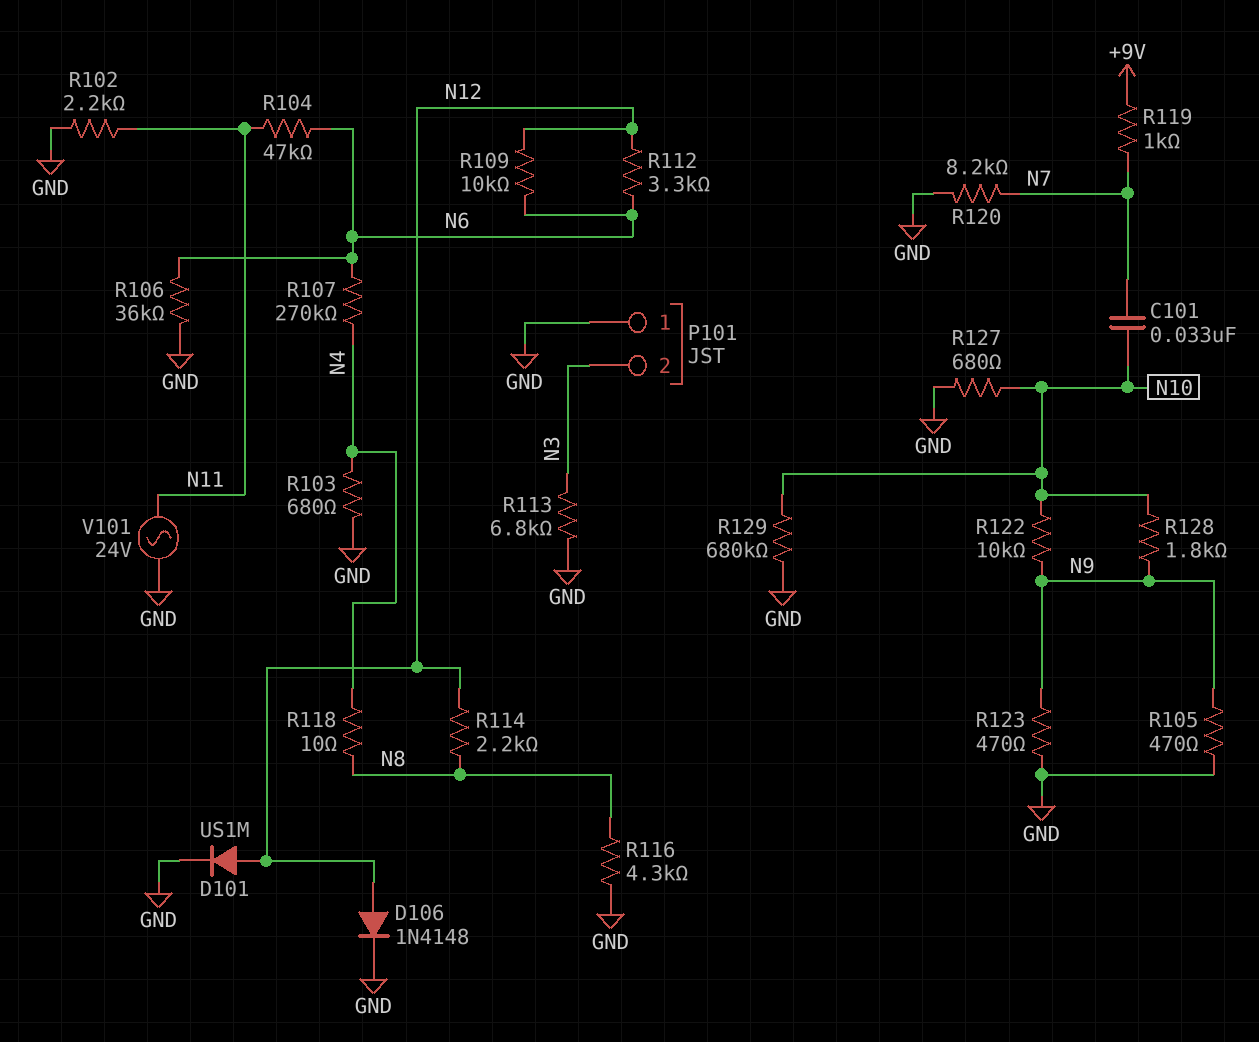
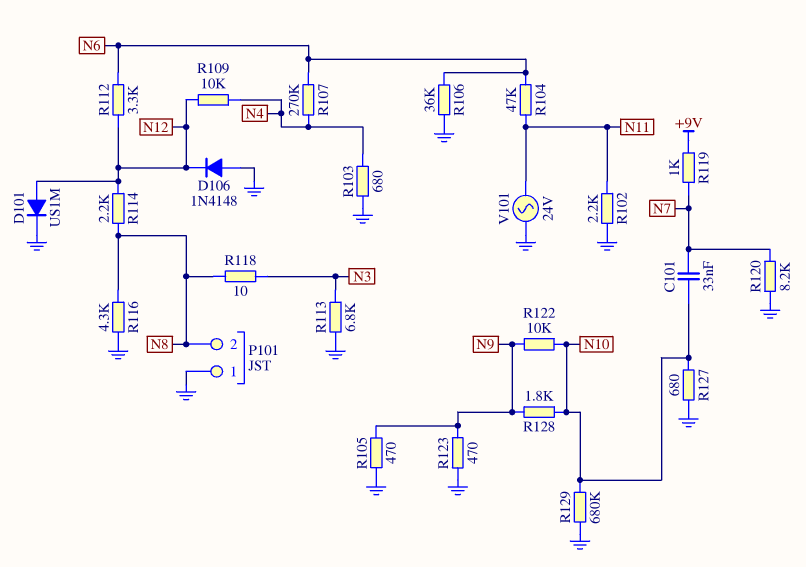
D106: diode 1N4148 (A N12, K GND) -> diode 1N4148 (A GND, K N12)
P101 pin 2: N3 -> N8
R109: 10k (N6, N12) -> 10k (N4, N12)
R118: 10 (N4, N8) -> 10 (N3, N8)

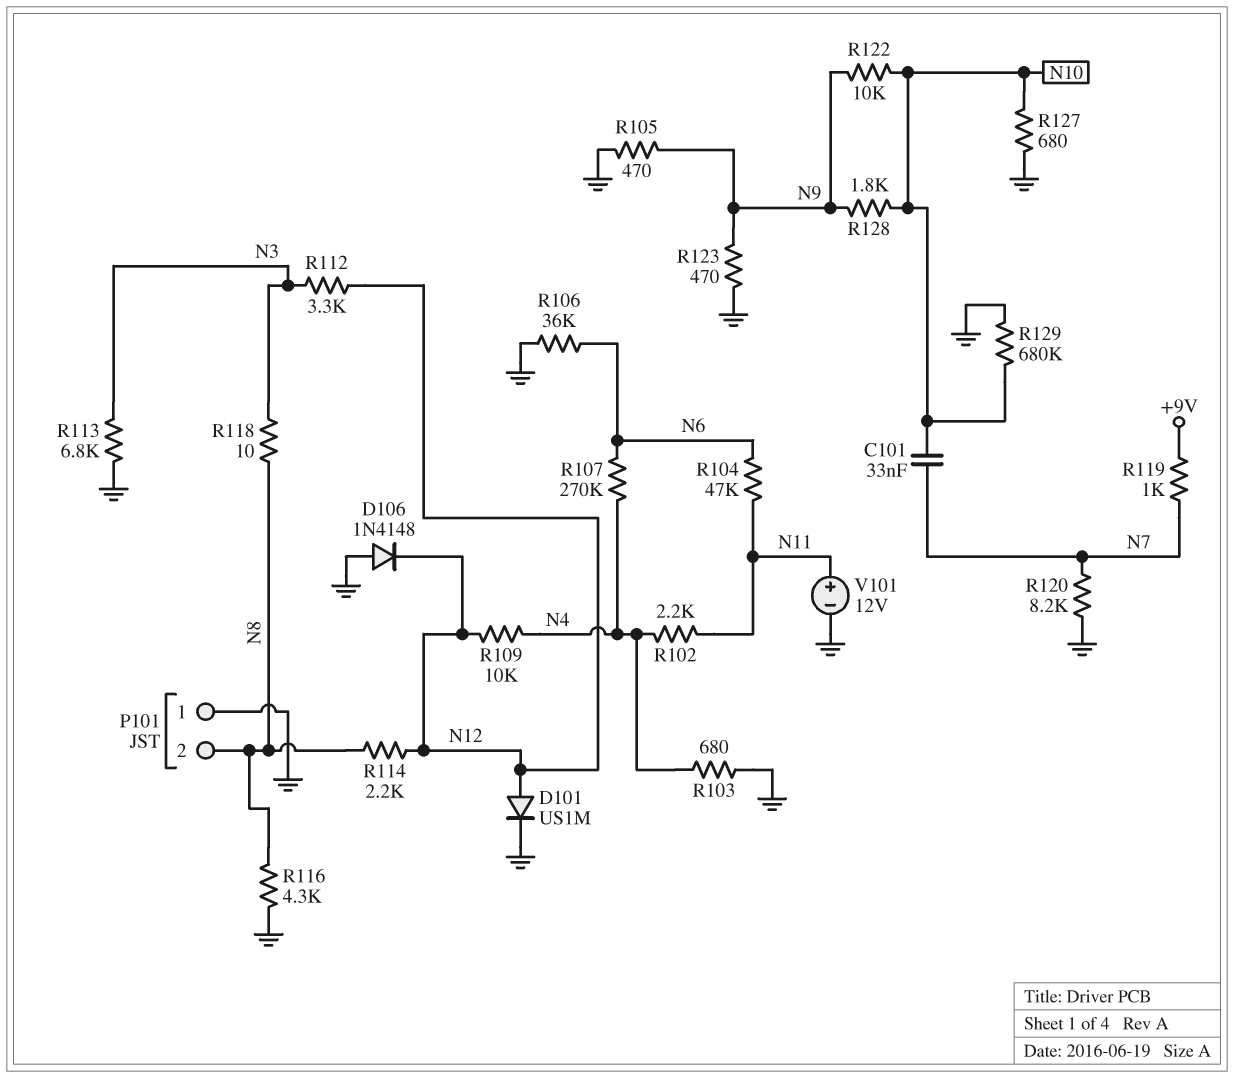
R102: 2.2k (GND, N11) -> 2.2k (N4, N11)
R112: 3.3k (N6, N12) -> 3.3k (N3, N12)
V101: AC 24V (GND, N11) -> 12V (plus N11, minus GND)

